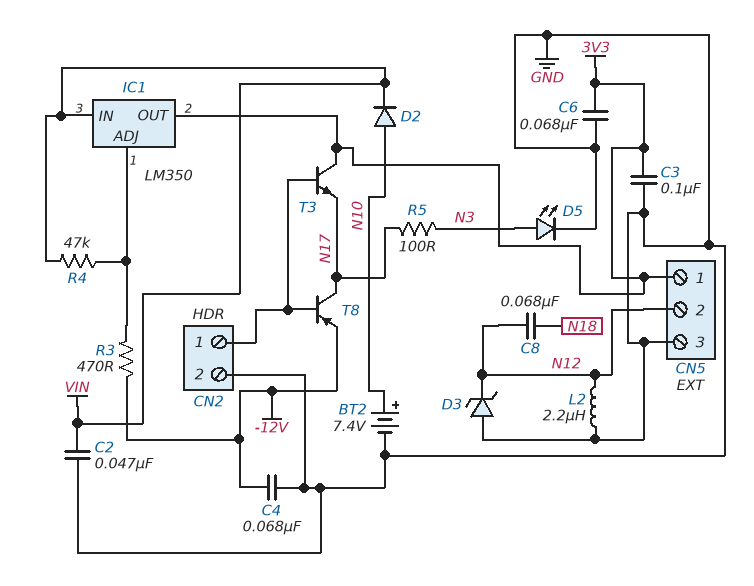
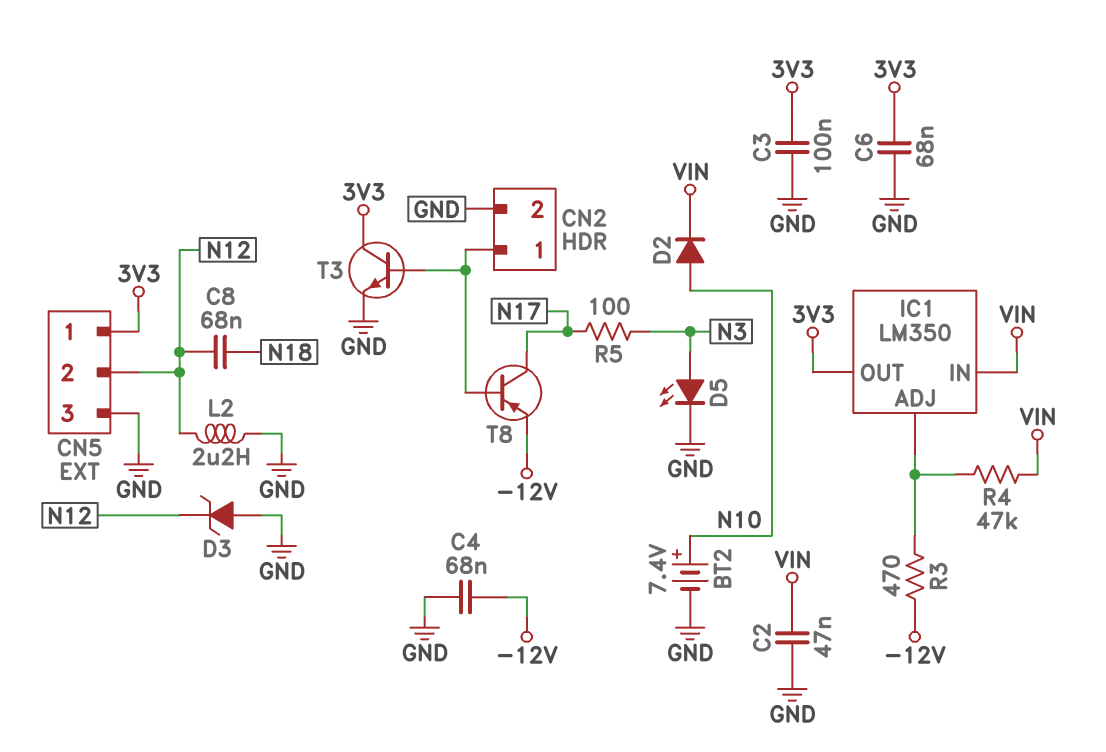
T3: NPN (B CN2/1, C 3V3, E N17) -> NPN (B CN2/1, C 3V3, E GND)

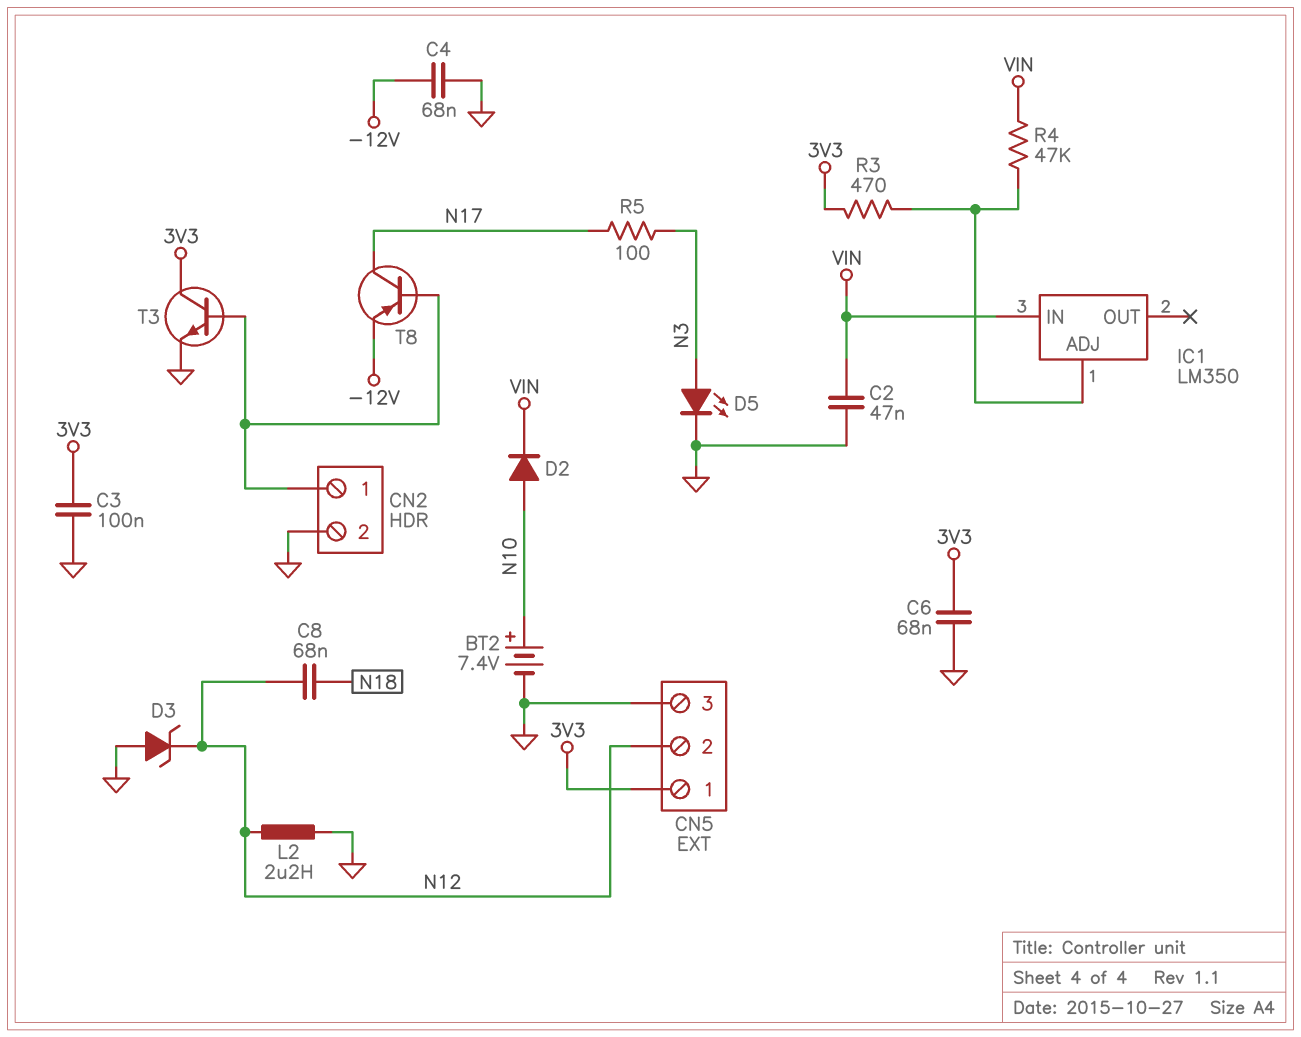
IC1 pin OUT: 3V3 -> none
R3: 470 (-12V, IC1/ADJ) -> 470 (3V3, IC1/ADJ)

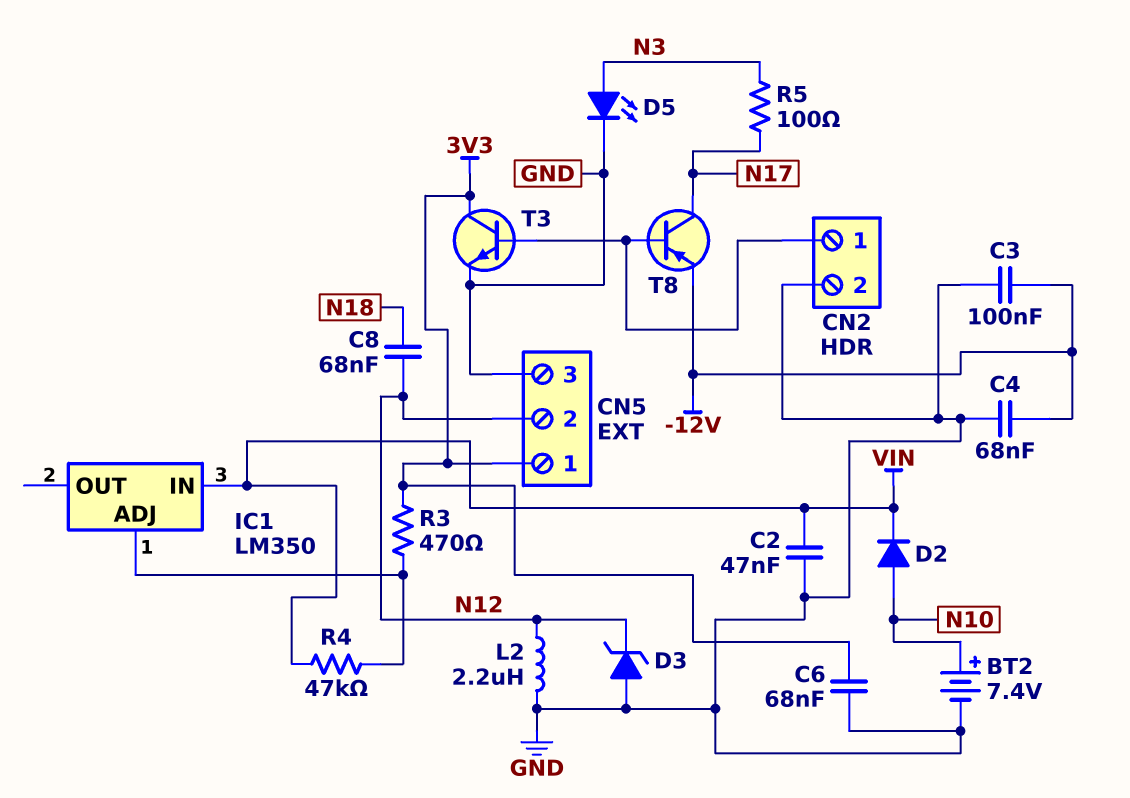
C3: 100nF (3V3, GND) -> 100nF (-12V, GND)

